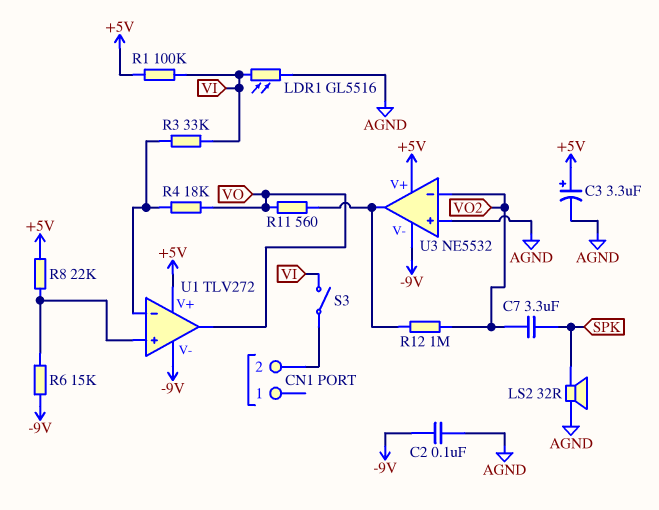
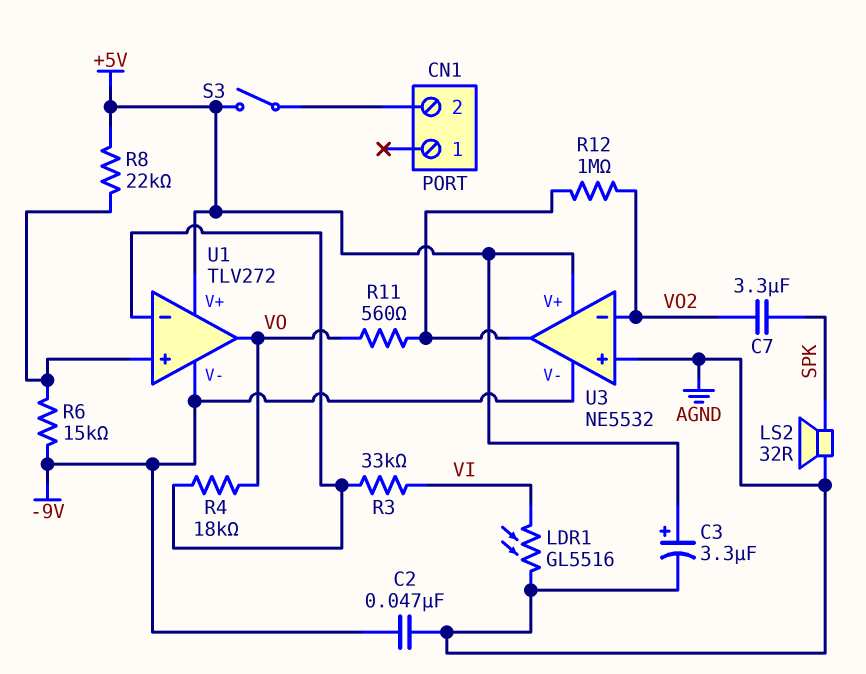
C2: 100nF (-9V, AGND) -> 47nF (-9V, AGND)
R1: 100k (+5V, VI) -> none
S3: switch (CN1/2, VI) -> switch (+5V, CN1/2)

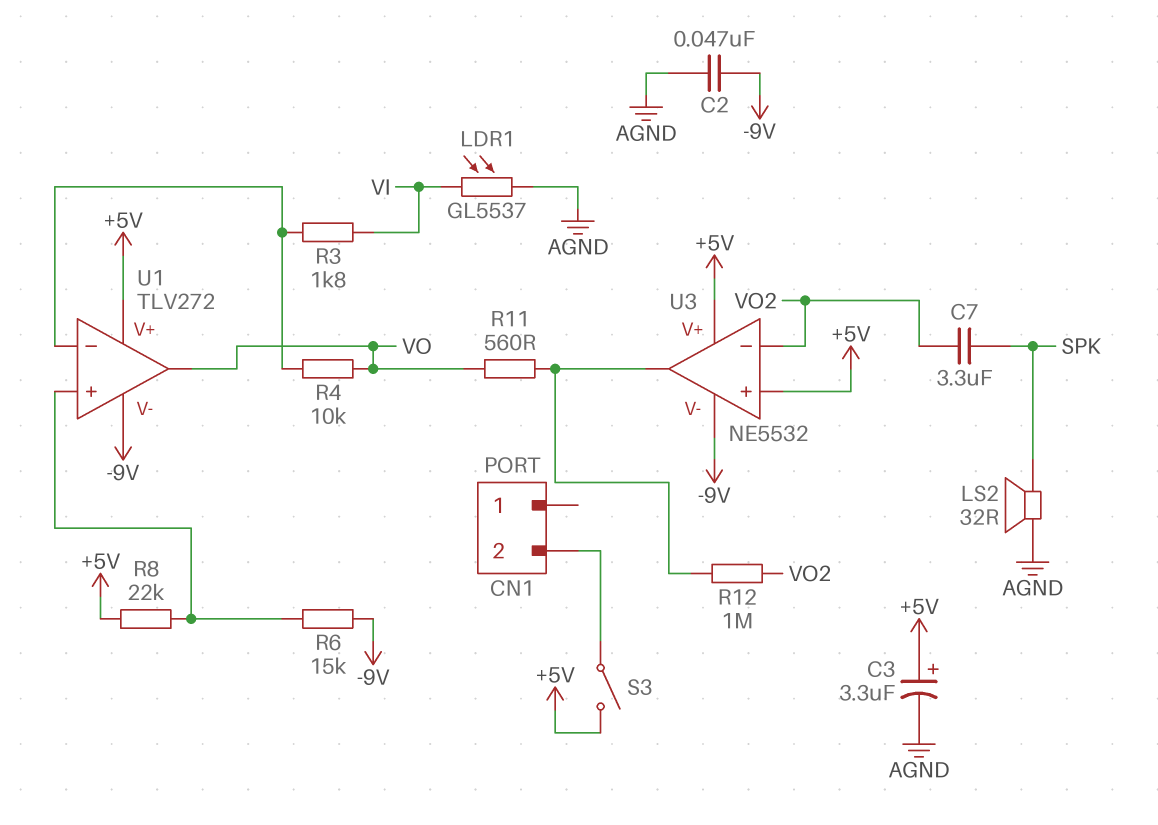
LDR1: GL5516 (AGND, VI) -> GL5537 (AGND, VI)
R3: 33k (U1/in-, VI) -> 1.8k (U1/in-, VI)
R4: 18k (U1/in-, VO) -> 10k (U1/in-, VO)
U3 pin in+: AGND -> +5V

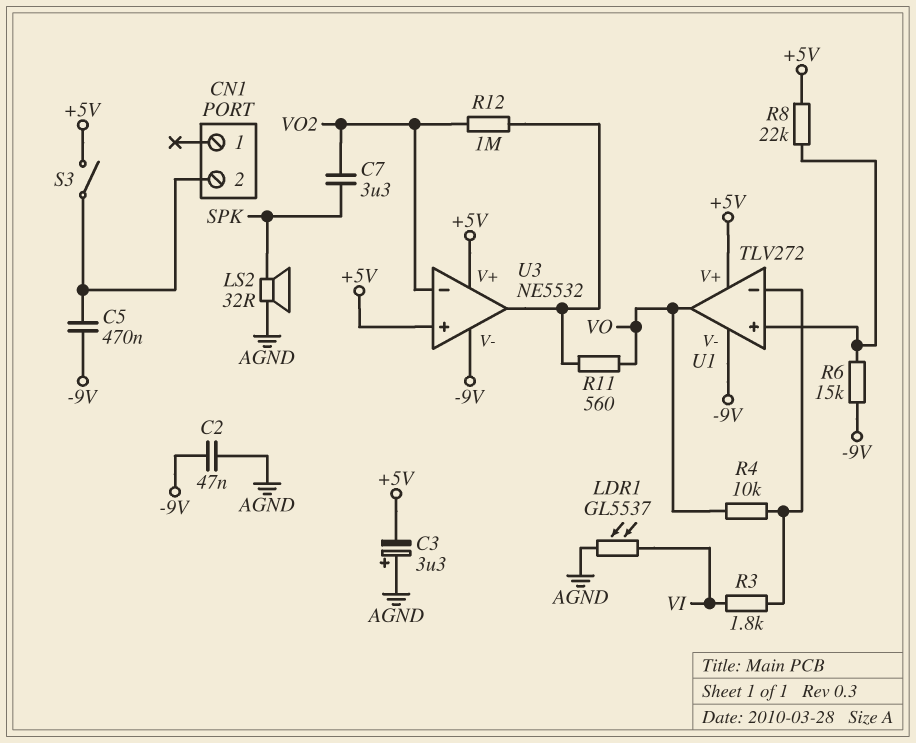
C3: 3.3uF (plus +5V, minus AGND) -> 3.3uF (plus AGND, minus +5V)
C5: none -> 470nF (-9V, CN1/2)

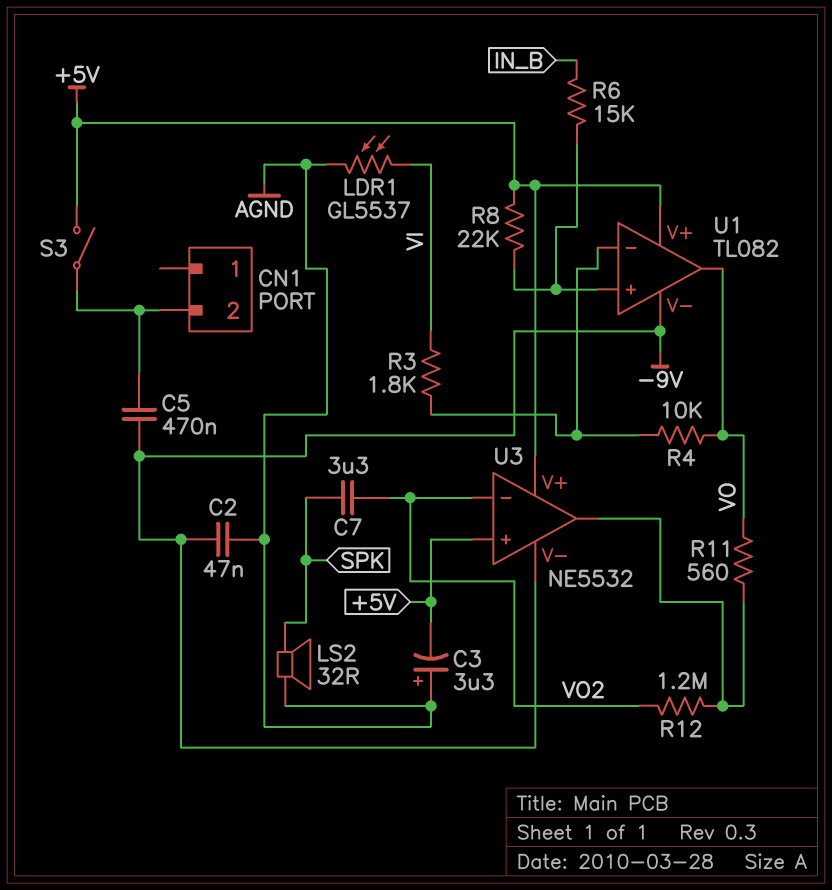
R6: 15k (-9V, U1/in+) -> 15k (IN_B, U1/in+)
R12: 1M (U3/out, VO2) -> 1.2M (U3/out, VO2)
U1: TLV272 -> TL082

